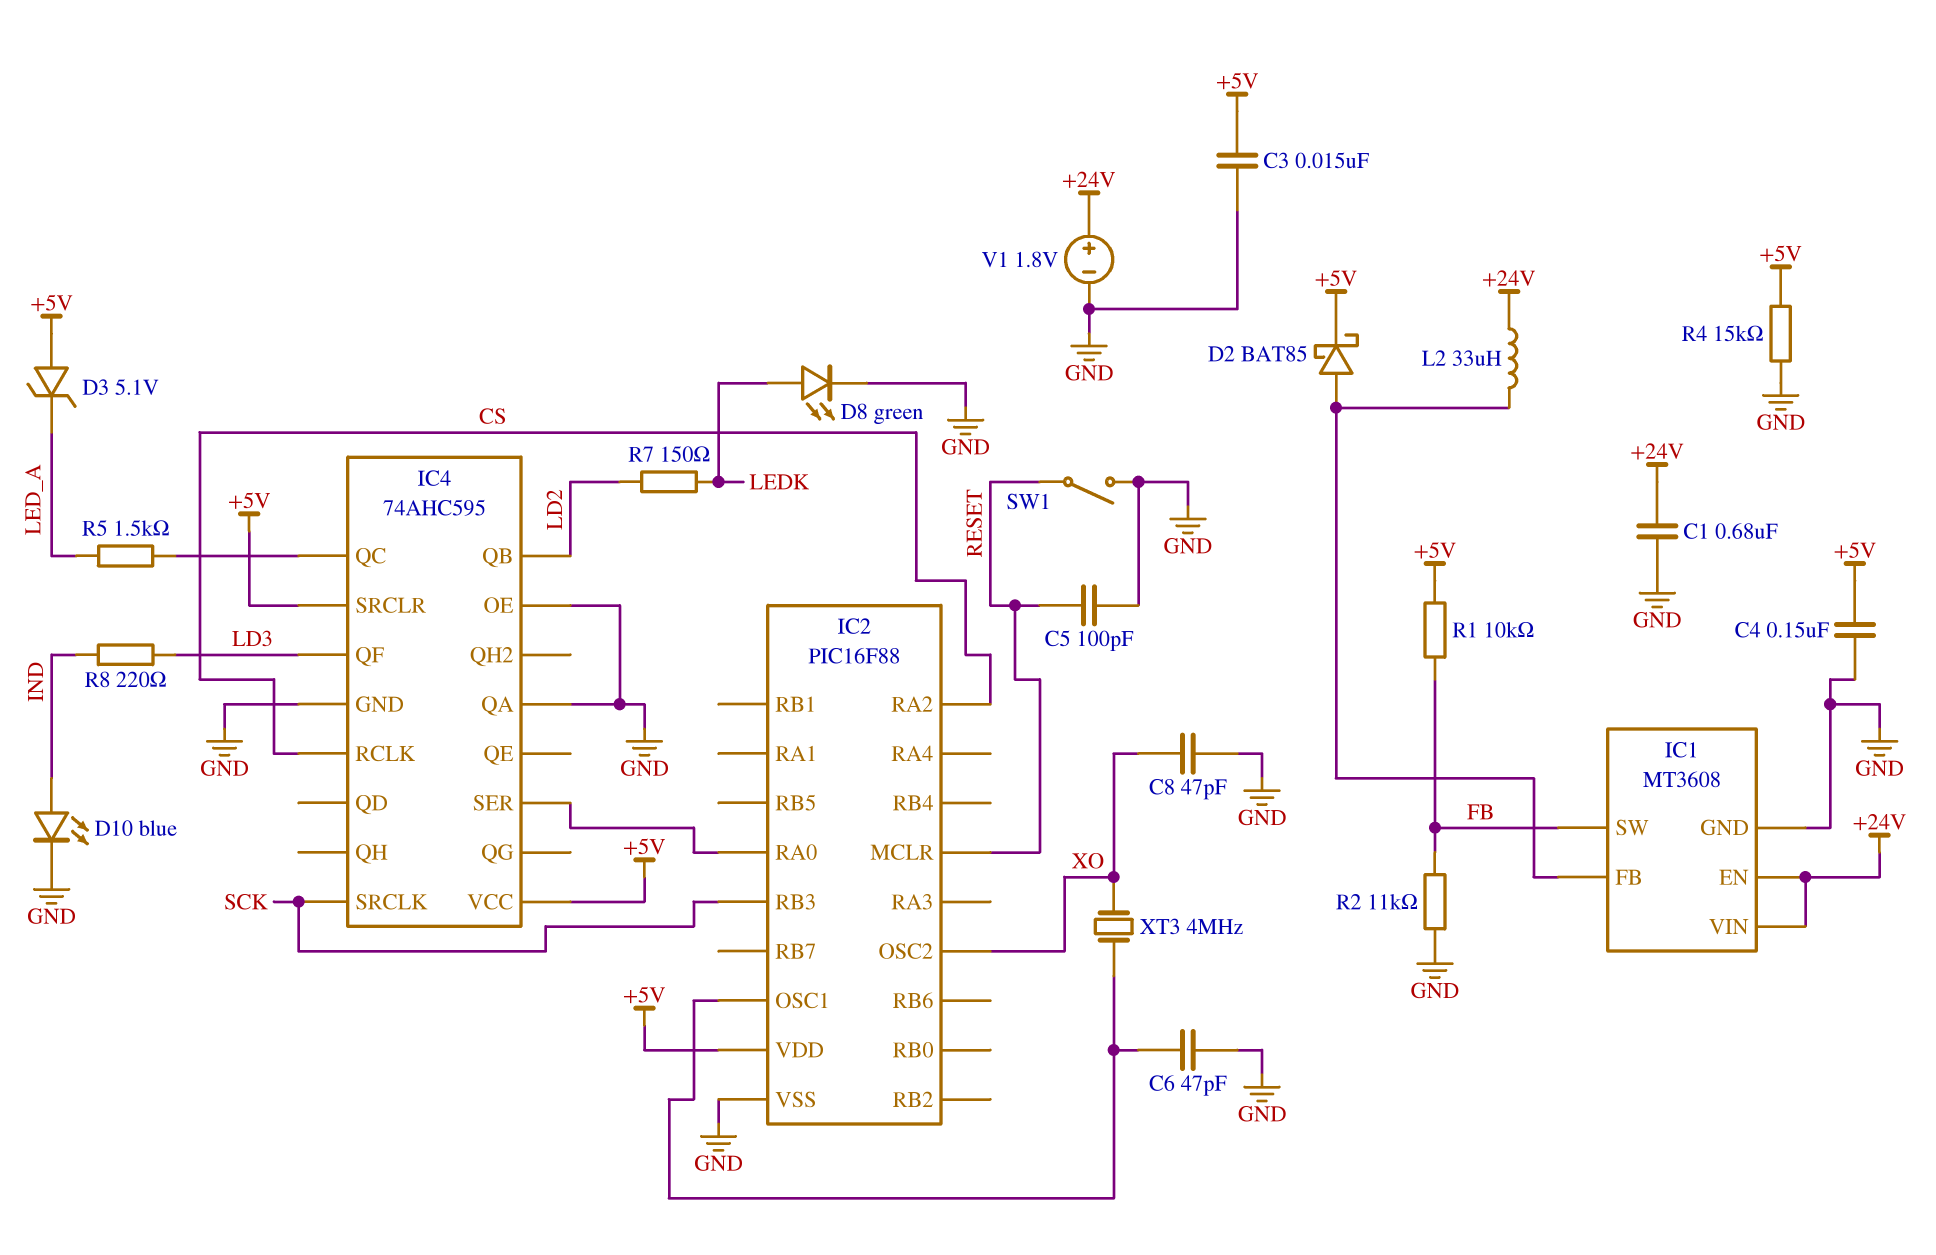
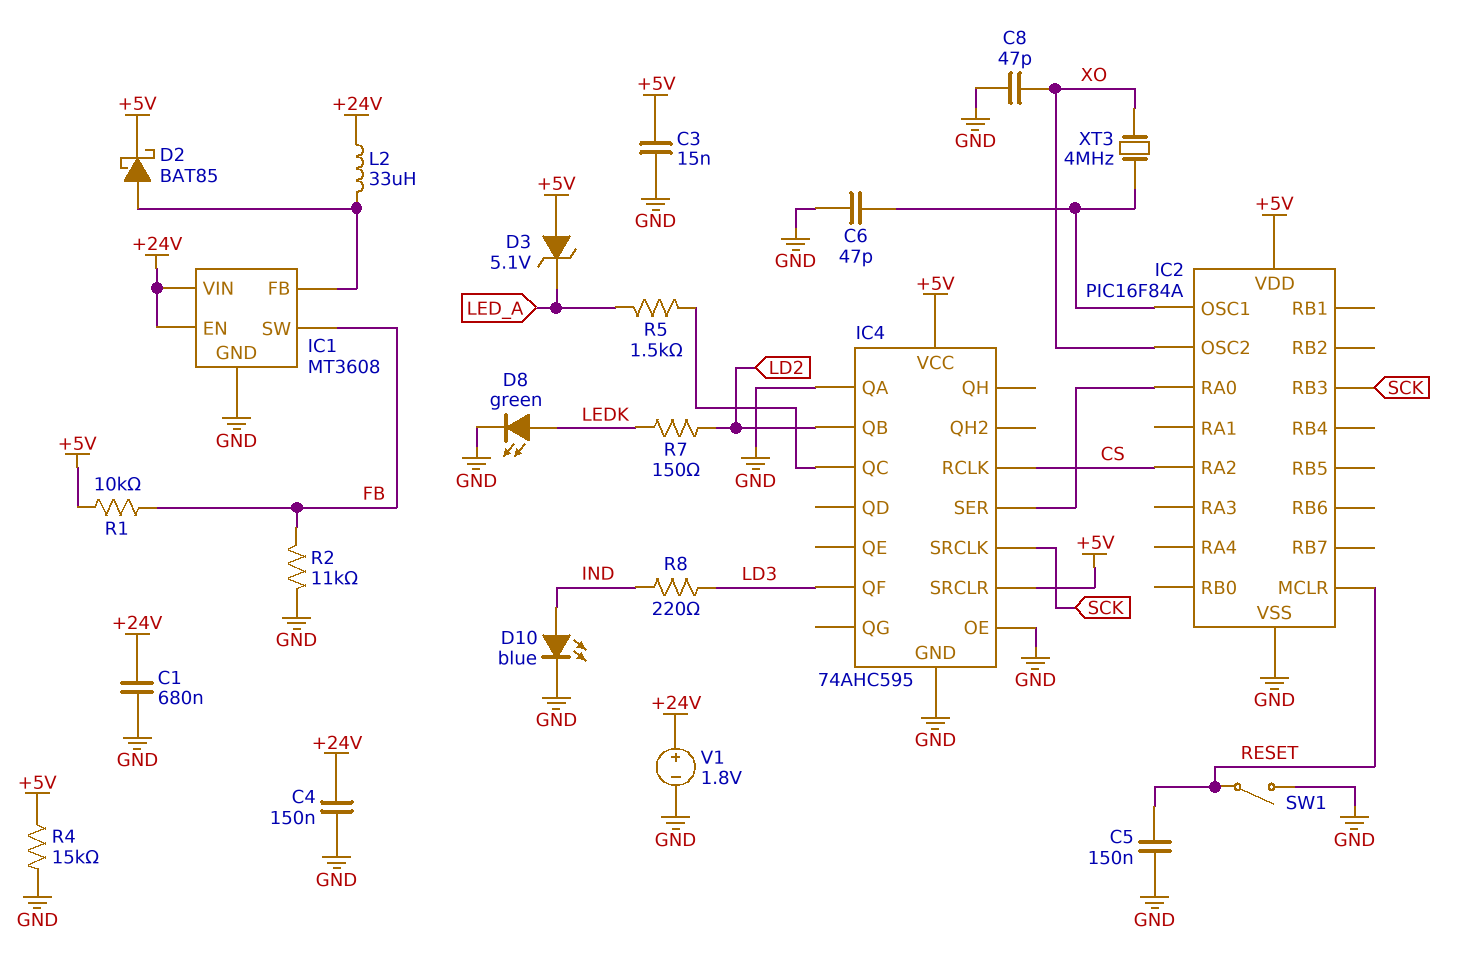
C4: 150nF (+5V, GND) -> 150nF (+24V, GND)
C5: 100pF (GND, RESET) -> 150nF (GND, RESET)
IC2: PIC16F88 -> PIC16F84A

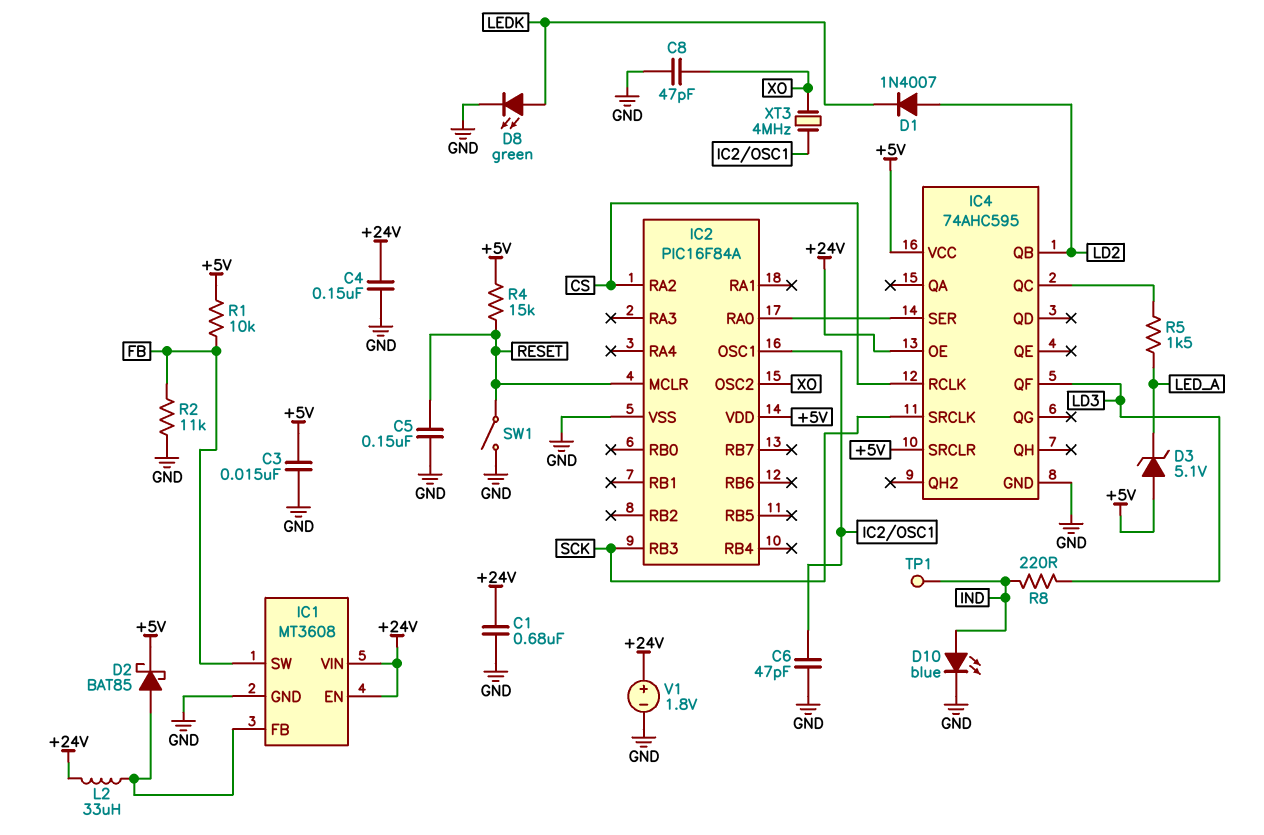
D1: none -> diode 1N4007 (A LD2, K LEDK)
IC4 pin OE: GND -> +24V
IC4 pin QA: GND -> none
R4: 15k (+5V, GND) -> 15k (+5V, RESET)
R7: 150 (LD2, LEDK) -> none
TP1: none -> test point (IND)

